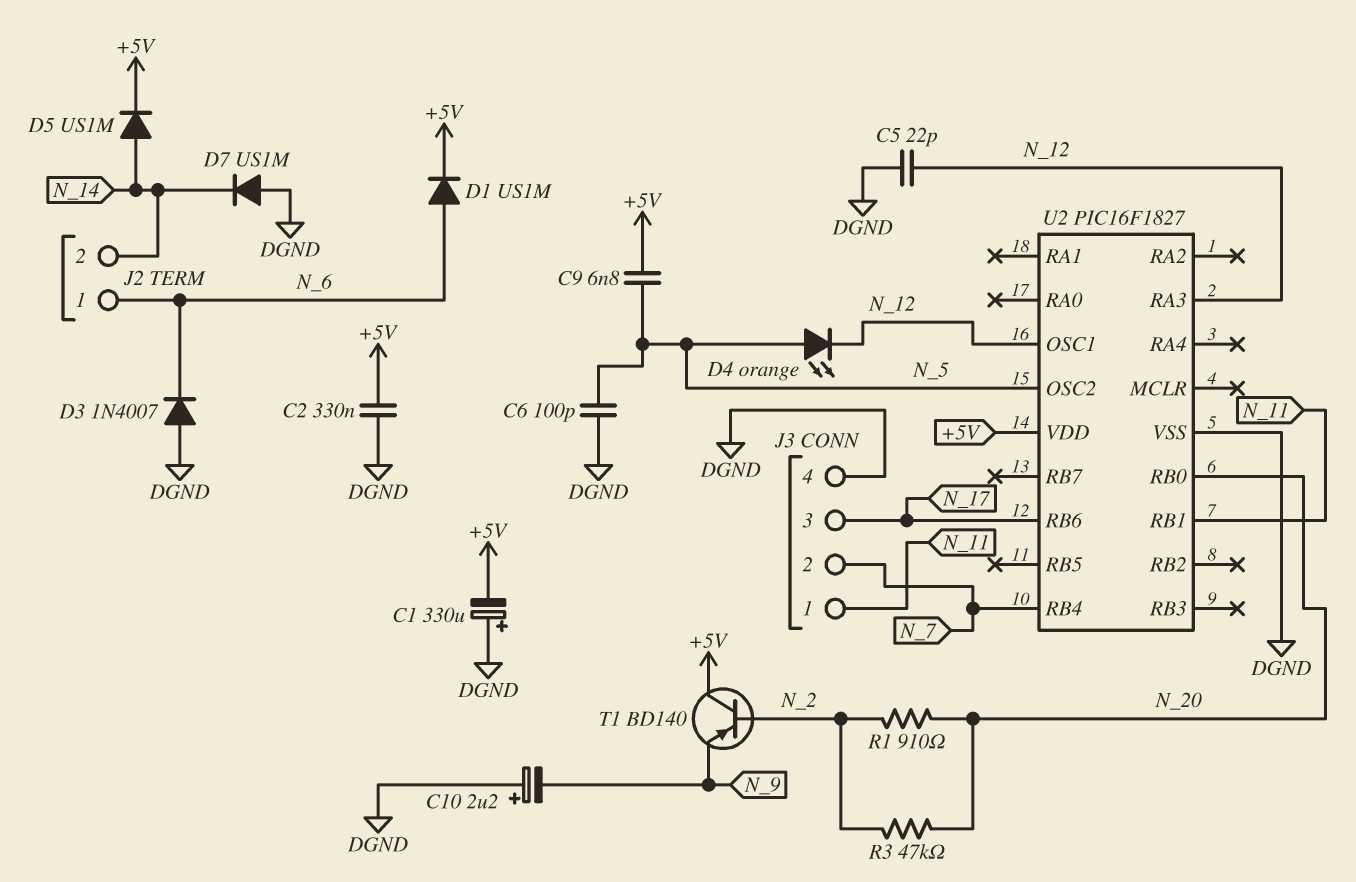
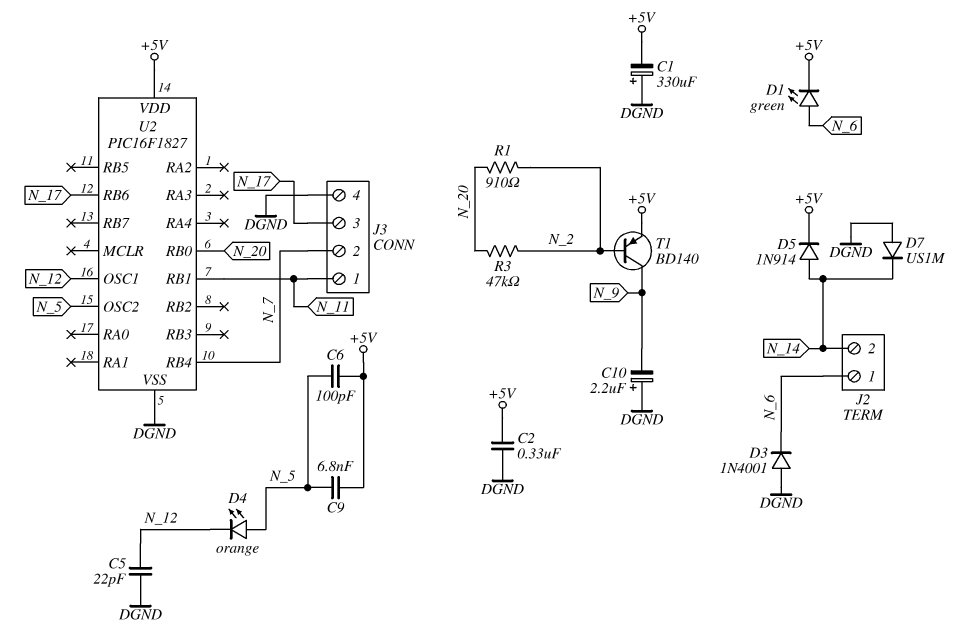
C6: 100pF (DGND, N_5) -> 100pF (+5V, N_5)
D1: diode US1M (A N_6, K +5V) -> LED green (A N_6, K +5V)
D3: diode 1N4007 (A DGND, K N_6) -> diode 1N4001 (A DGND, K N_6)
D5: diode US1M (A N_14, K +5V) -> diode 1N914 (A N_14, K +5V)
T1: PNP BD140 (B N_2, C +5V, E N_9) -> PNP BD140 (B N_2, C N_9, E +5V)
U2 pin RA3: N_12 -> none

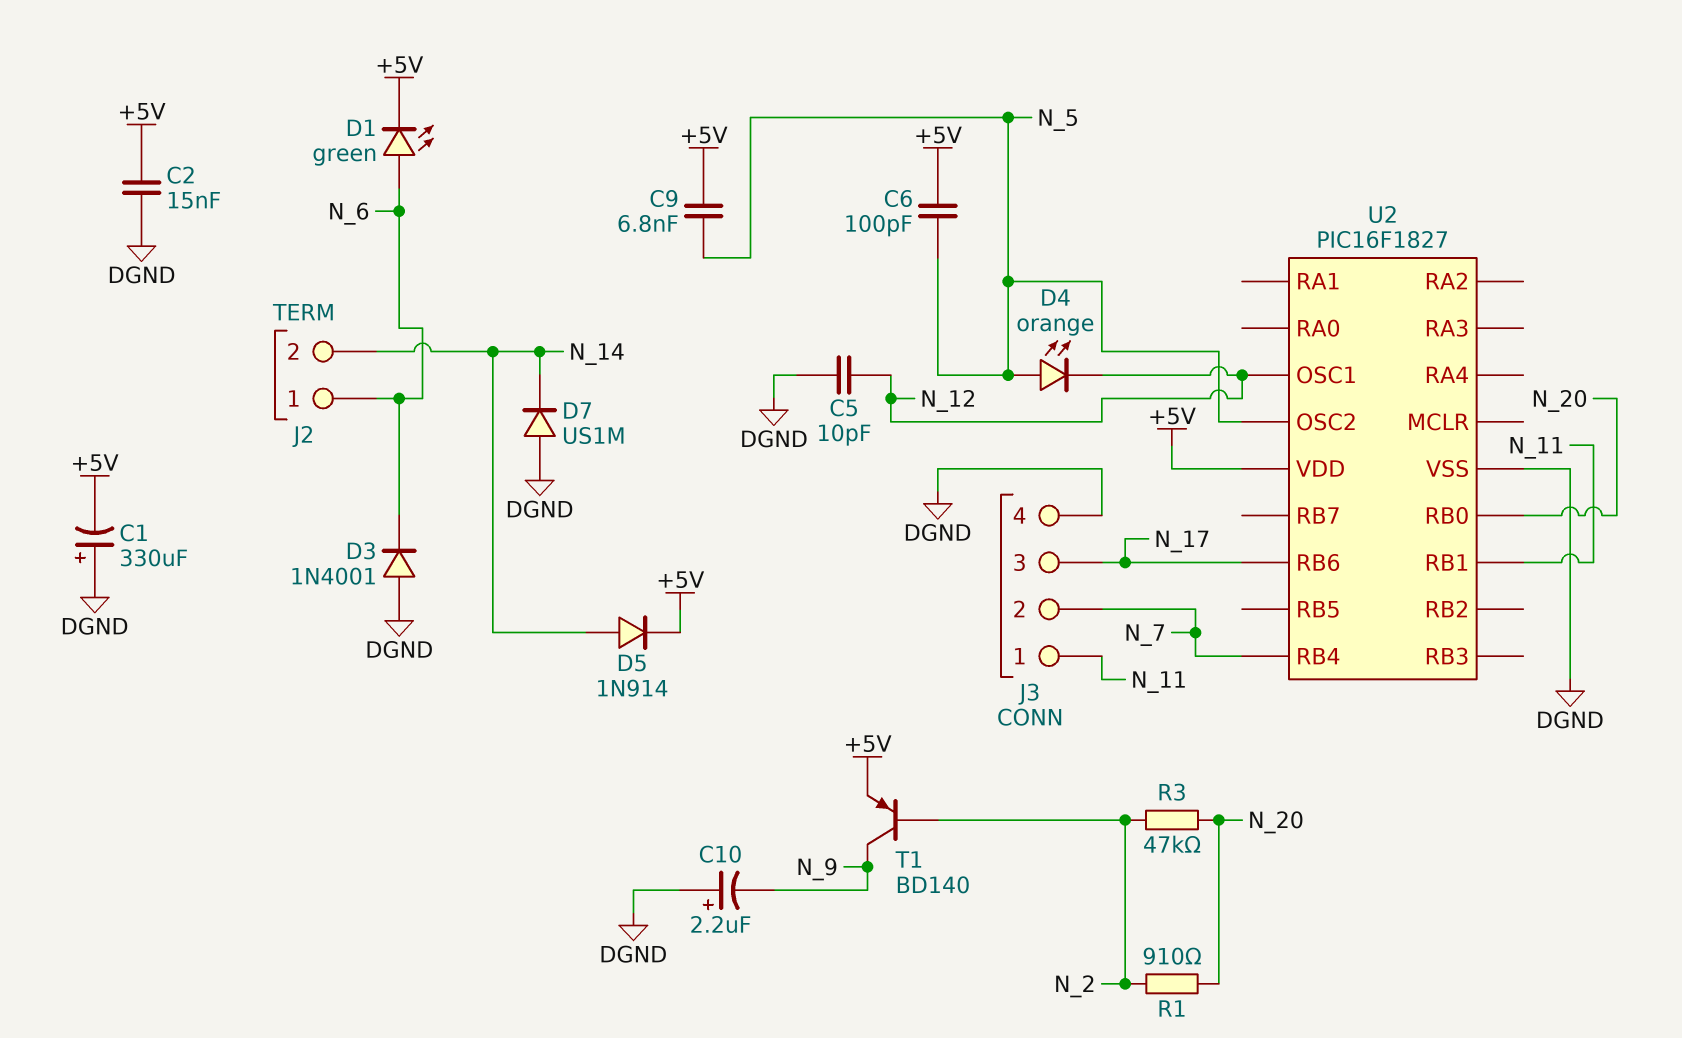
C2: 330nF (+5V, DGND) -> 15nF (+5V, DGND)
C5: 22pF (DGND, N_12) -> 10pF (DGND, N_12)

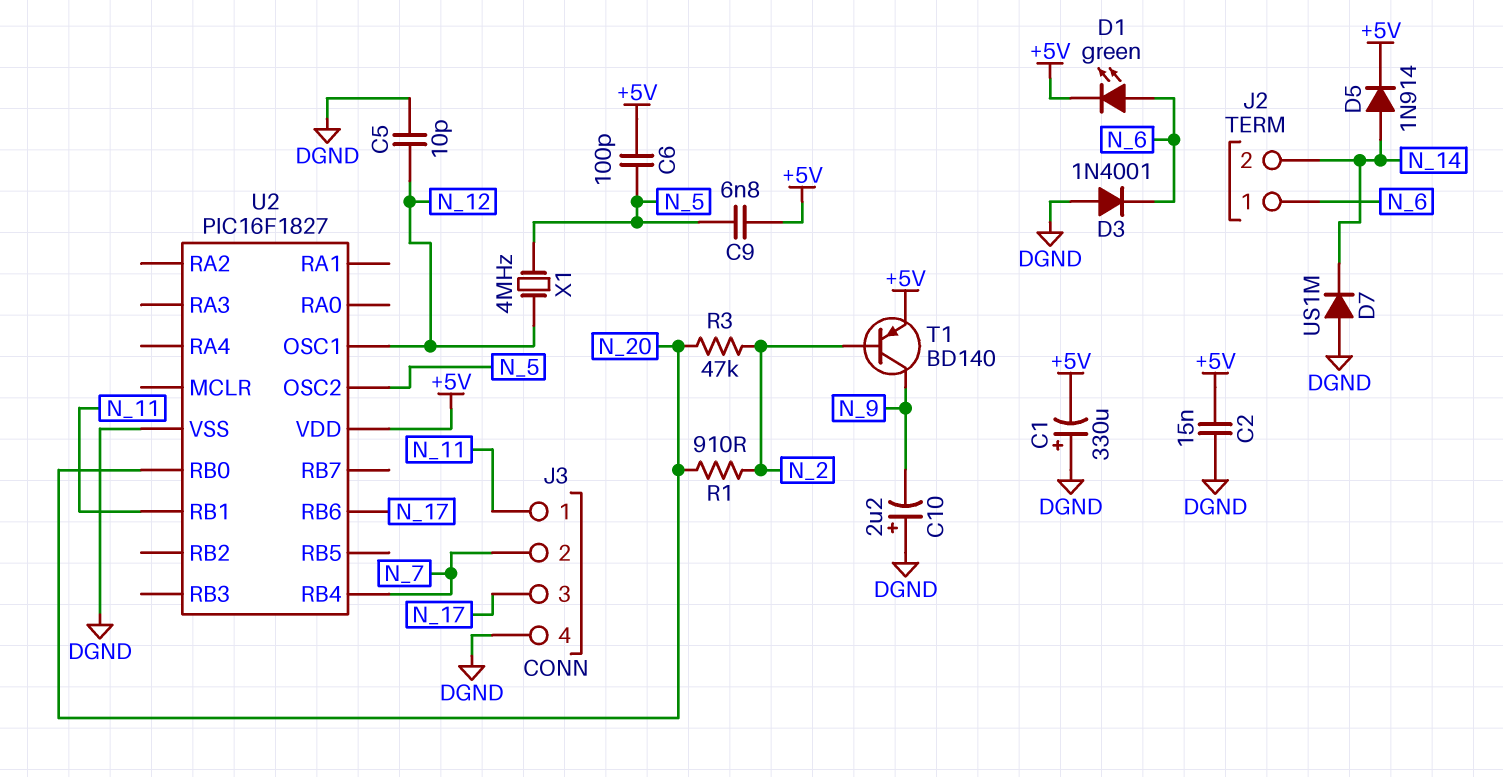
D4: LED orange (A N_5, K N_12) -> none
X1: none -> 4MHz (N_5, N_12)

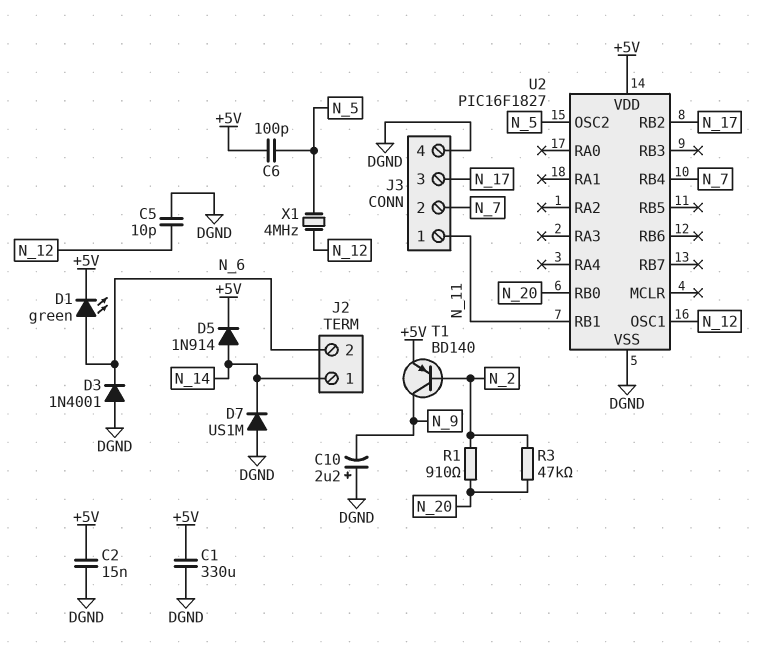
C1: 330uF (plus DGND, minus +5V) -> 330uF (+5V, DGND)
C9: 6.8nF (+5V, N_5) -> none
J2 pin 1: N_6 -> N_14
J2 pin 2: N_14 -> N_6
U2 pin RB2: none -> N_17
U2 pin RB6: N_17 -> none

